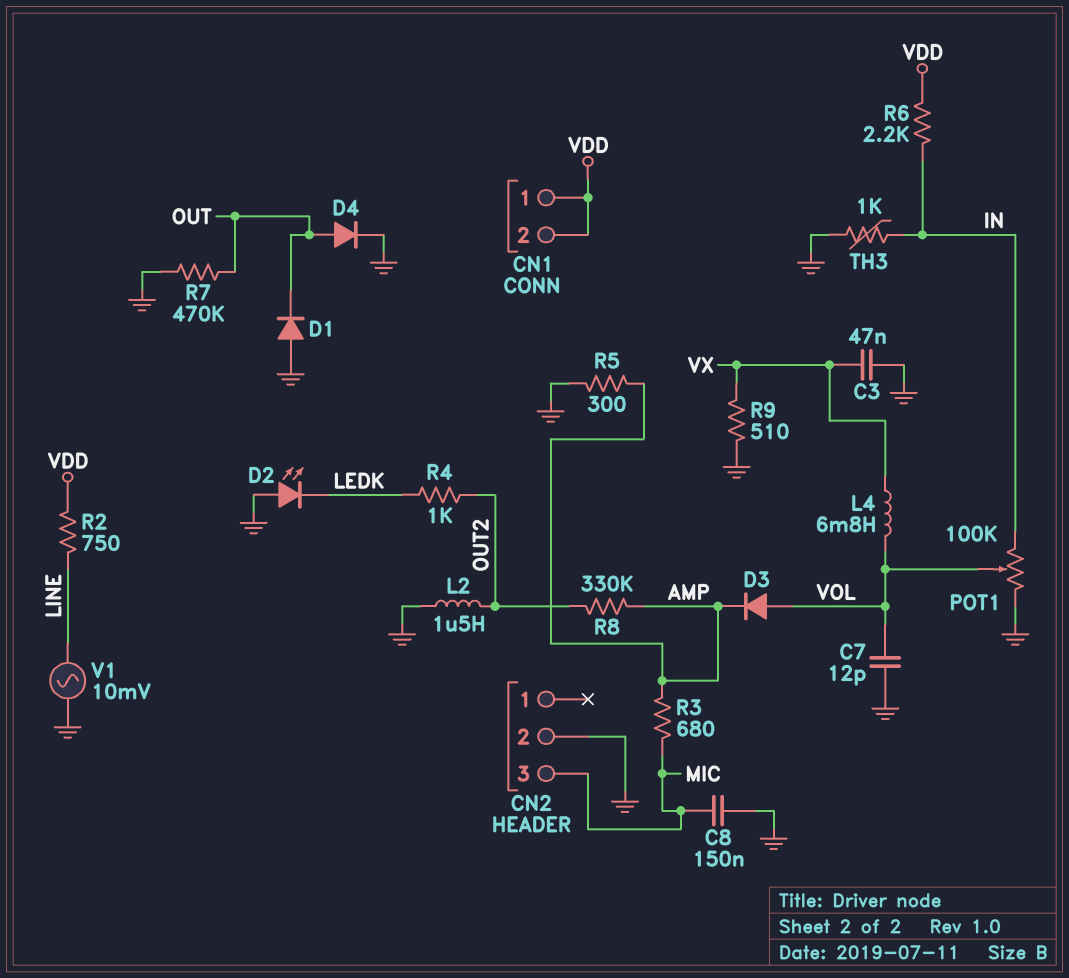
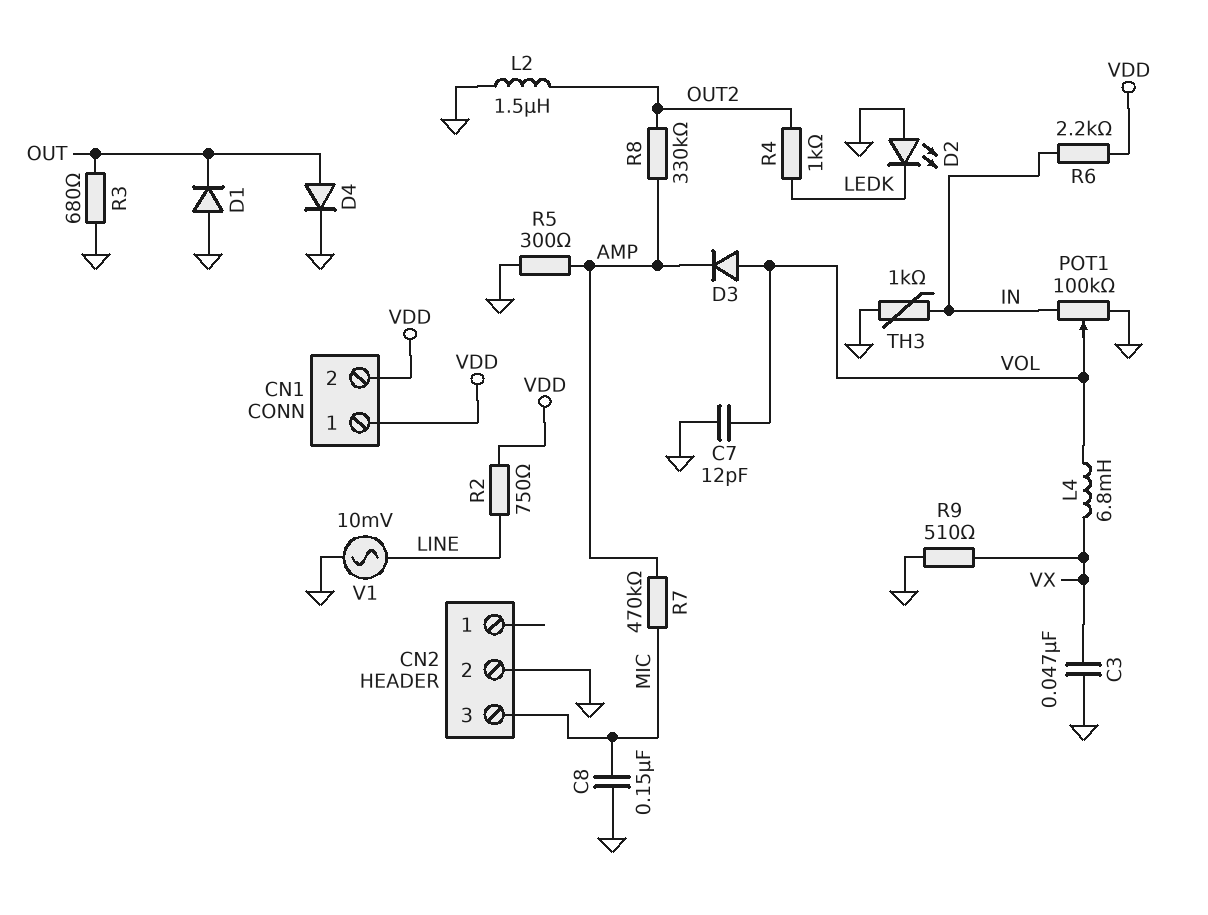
R3: 680 (AMP, MIC) -> 680 (GND, OUT)
R7: 470k (GND, OUT) -> 470k (AMP, MIC)

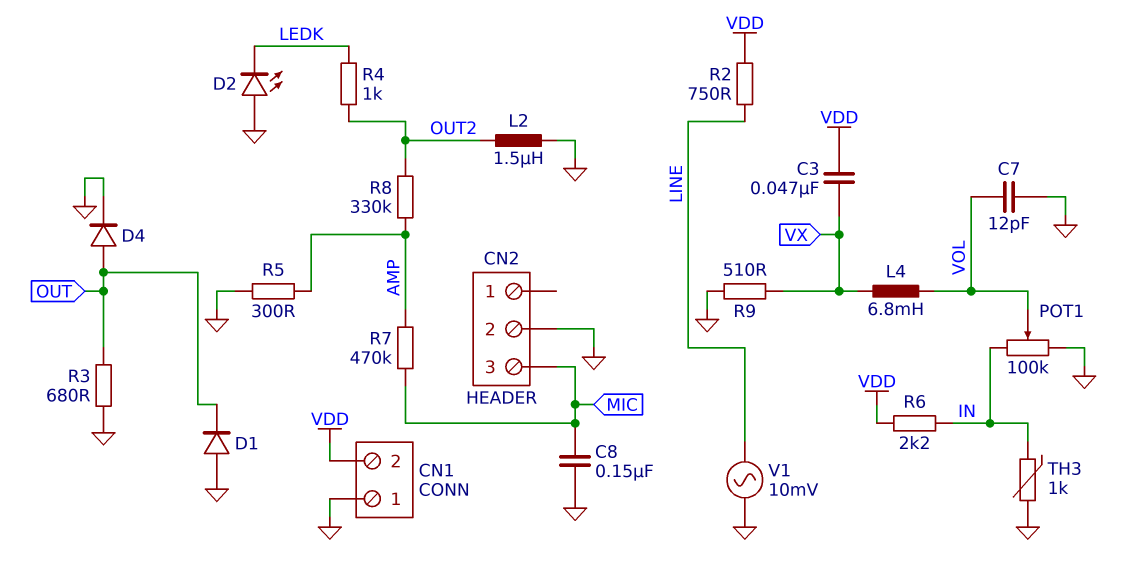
C3: 47nF (GND, VX) -> 47nF (VDD, VX)
CN1 pin 1: VDD -> GND
D3: diode (A VOL, K AMP) -> none

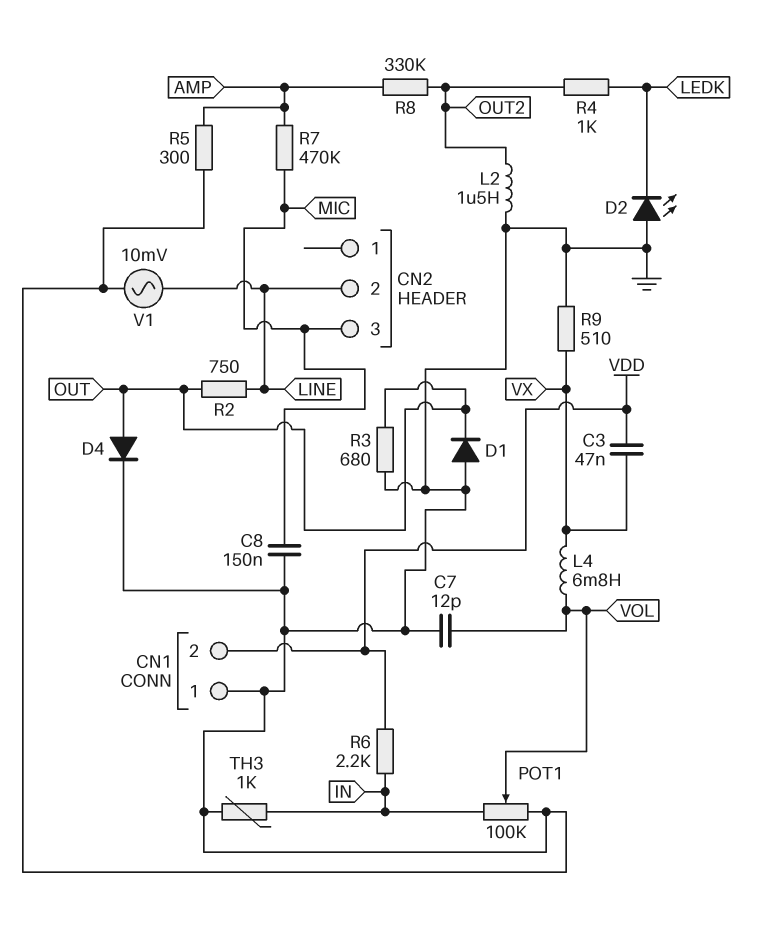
CN2 pin 2: GND -> LINE
R2: 750 (LINE, VDD) -> 750 (LINE, OUT)

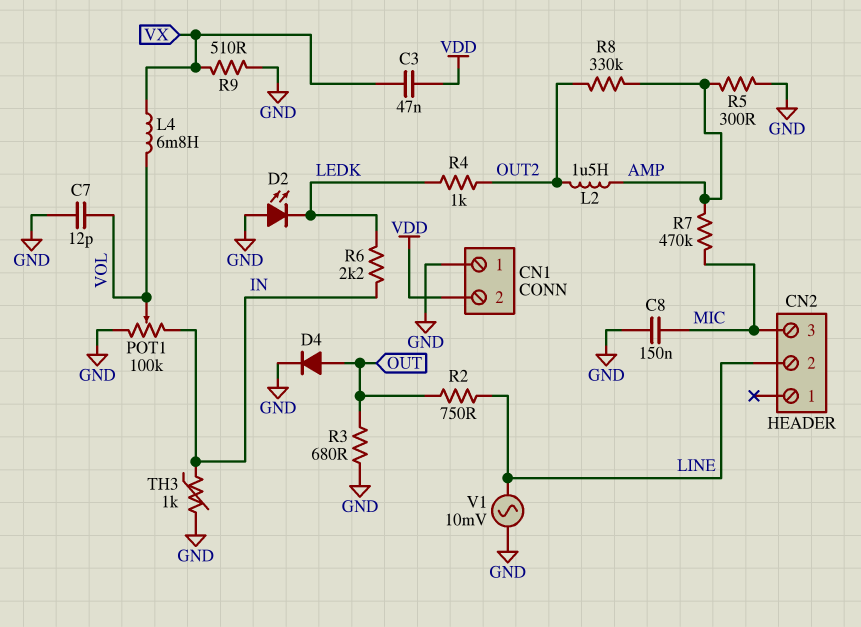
D1: diode (A GND, K OUT) -> none
L2: 1.5uH (GND, OUT2) -> 1.5uH (AMP, OUT2)
R6: 2.2k (IN, VDD) -> 2.2k (IN, LEDK)

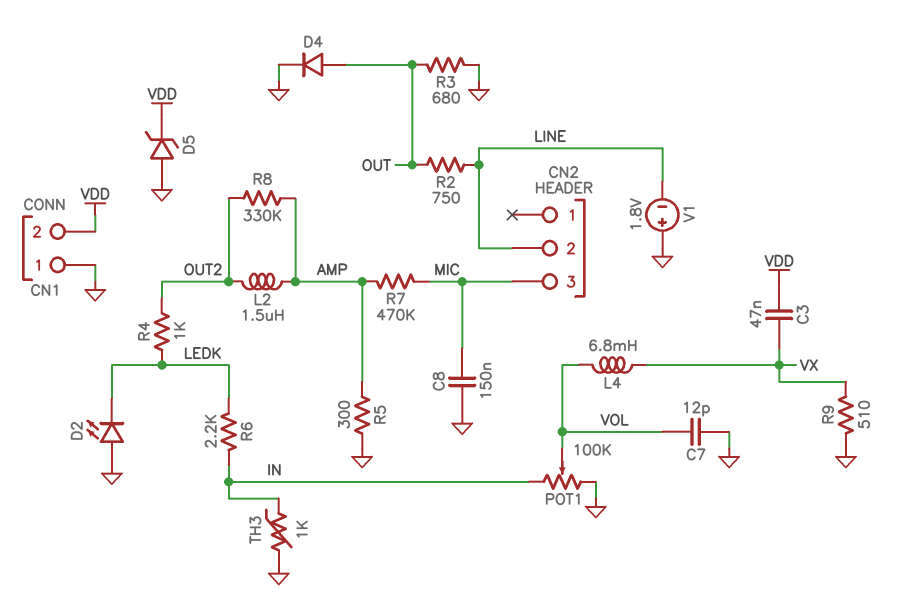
D5: none -> zener (A GND, K VDD)
V1: AC 10mV (GND, LINE) -> 1.8V (plus GND, minus LINE)

